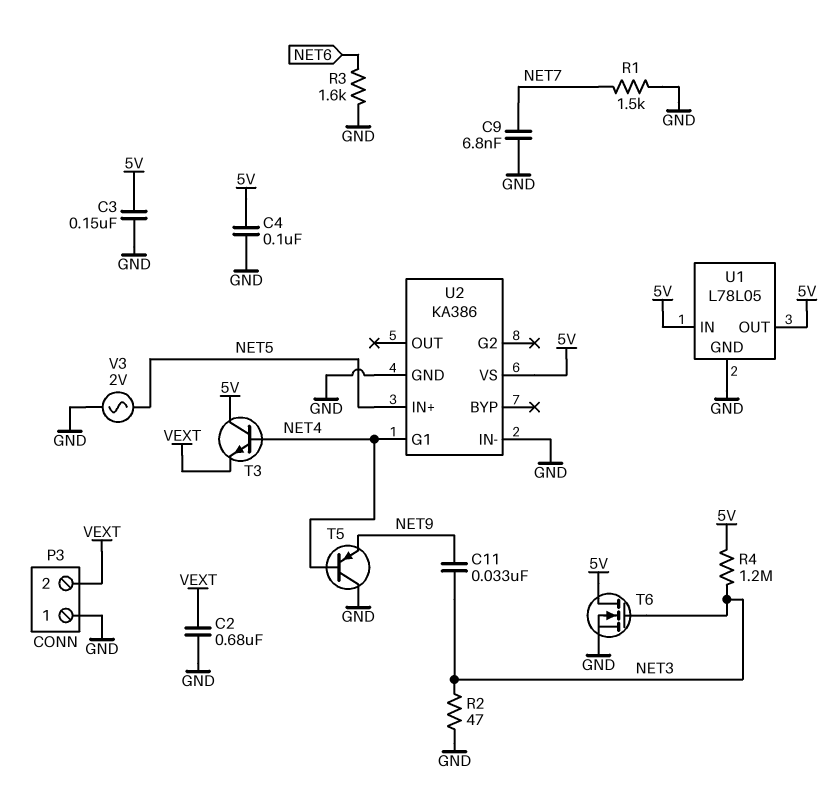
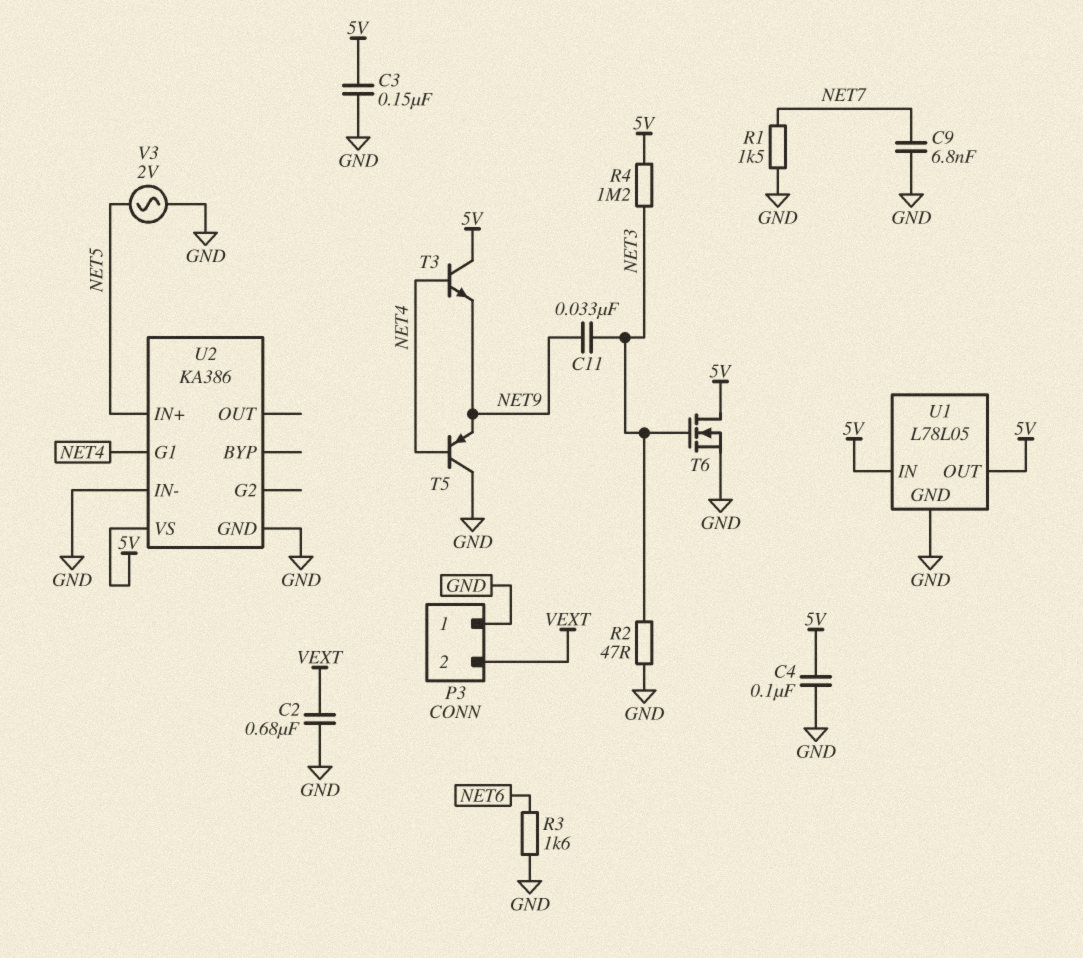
T3: NPN (B NET4, C 5V, E VEXT) -> NPN (B NET4, C 5V, E NET9)

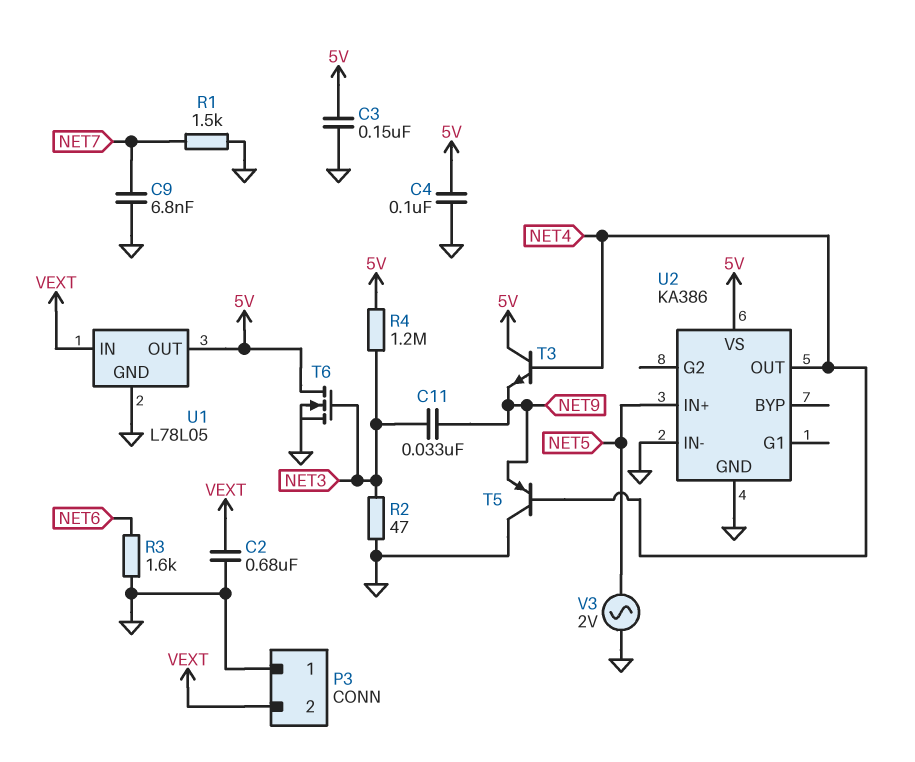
U1 pin IN: 5V -> VEXT
U2 pin G1: NET4 -> none
U2 pin OUT: none -> NET4

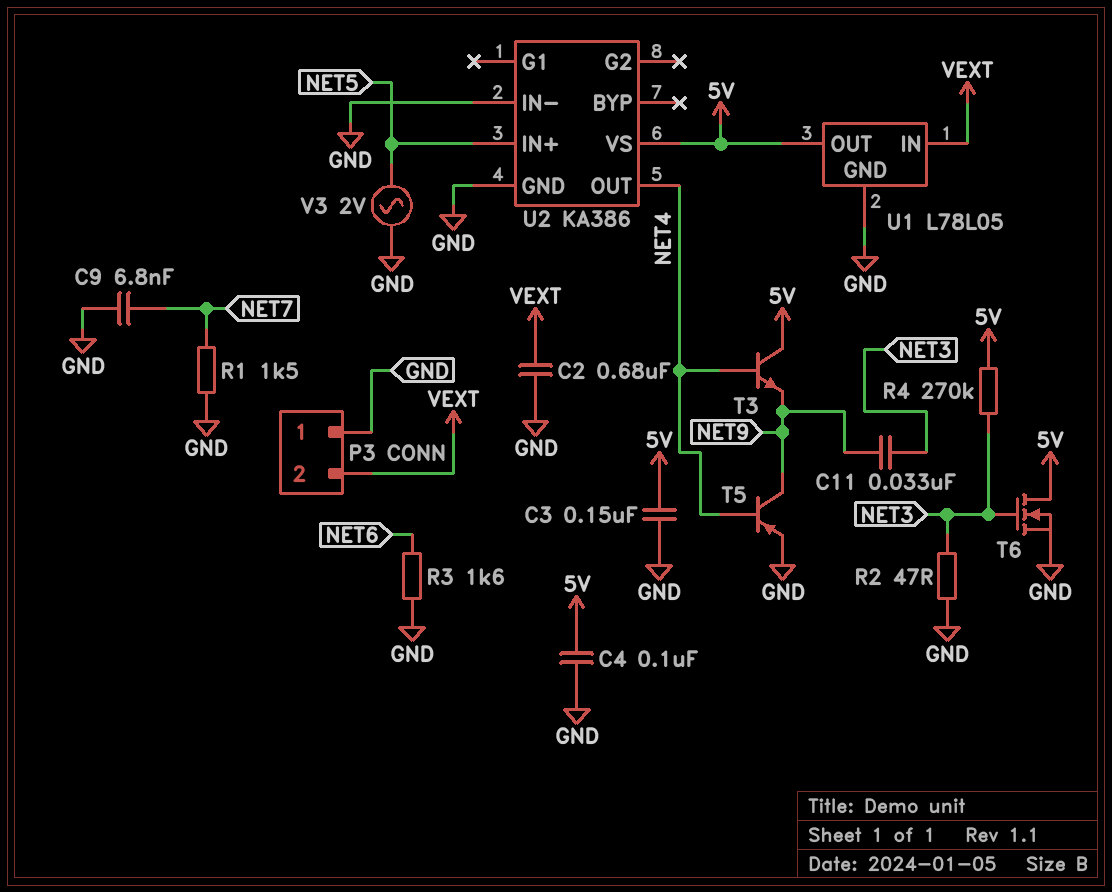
R4: 1.2M (5V, NET3) -> 270k (5V, NET3)
T5: PNP (B NET4, C GND, E NET9) -> PNP (B NET4, C NET9, E GND)

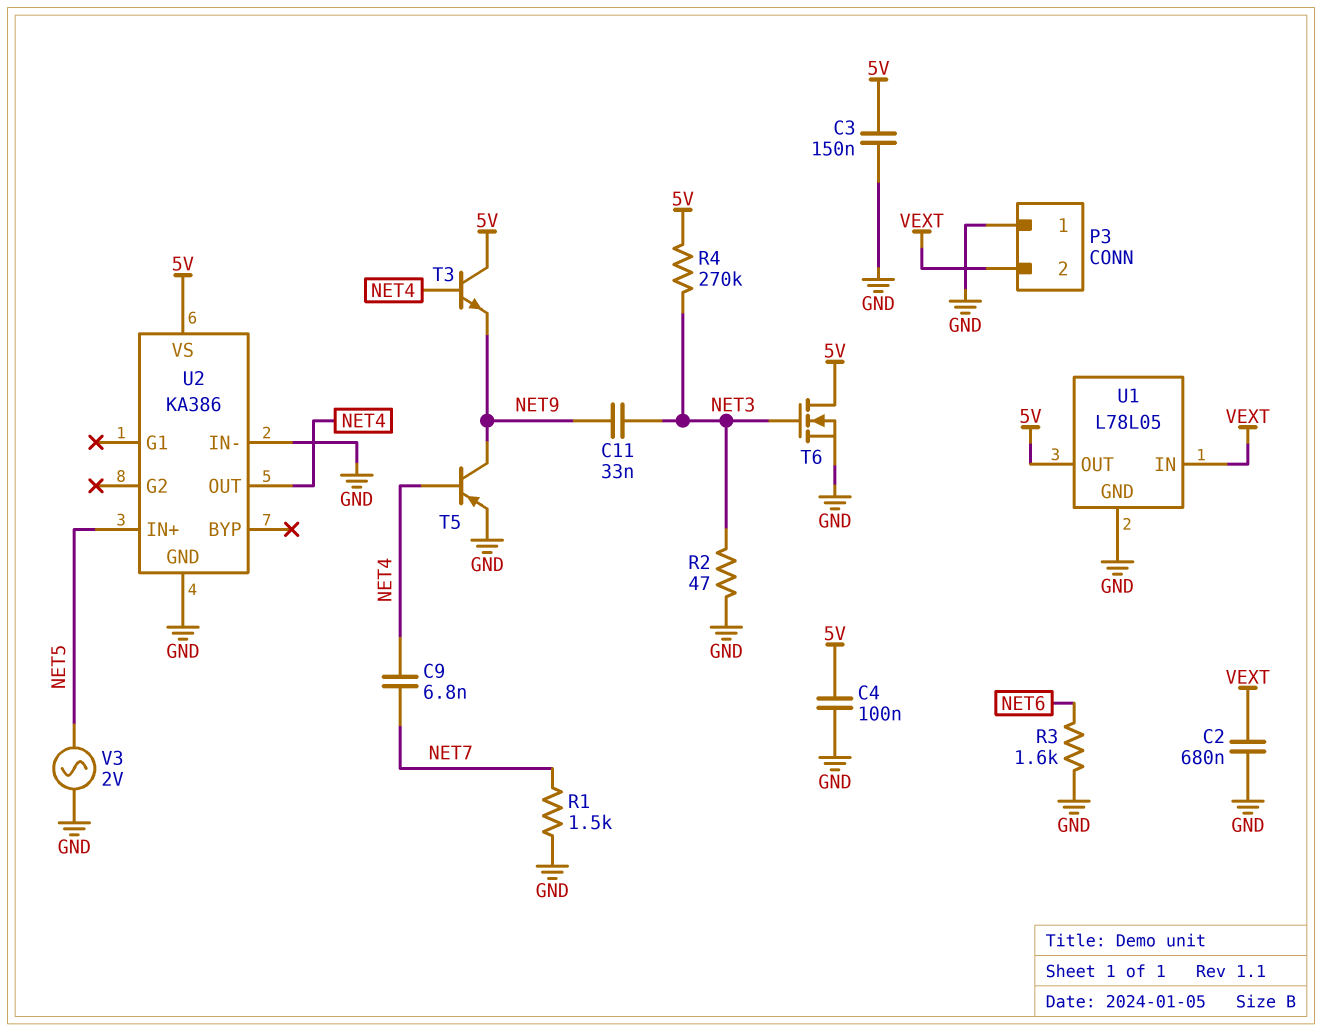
C9: 6.8nF (GND, NET7) -> 6.8nF (NET4, NET7)

